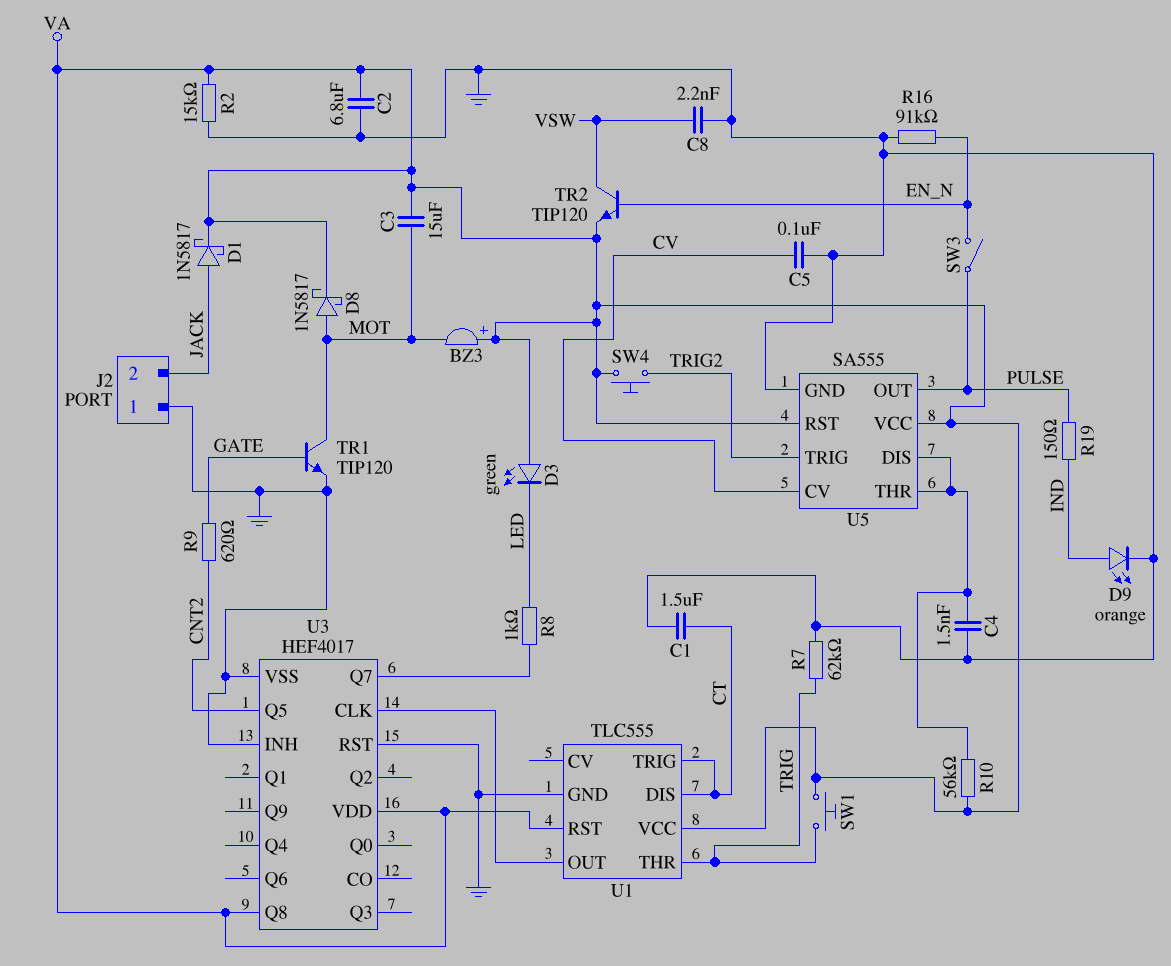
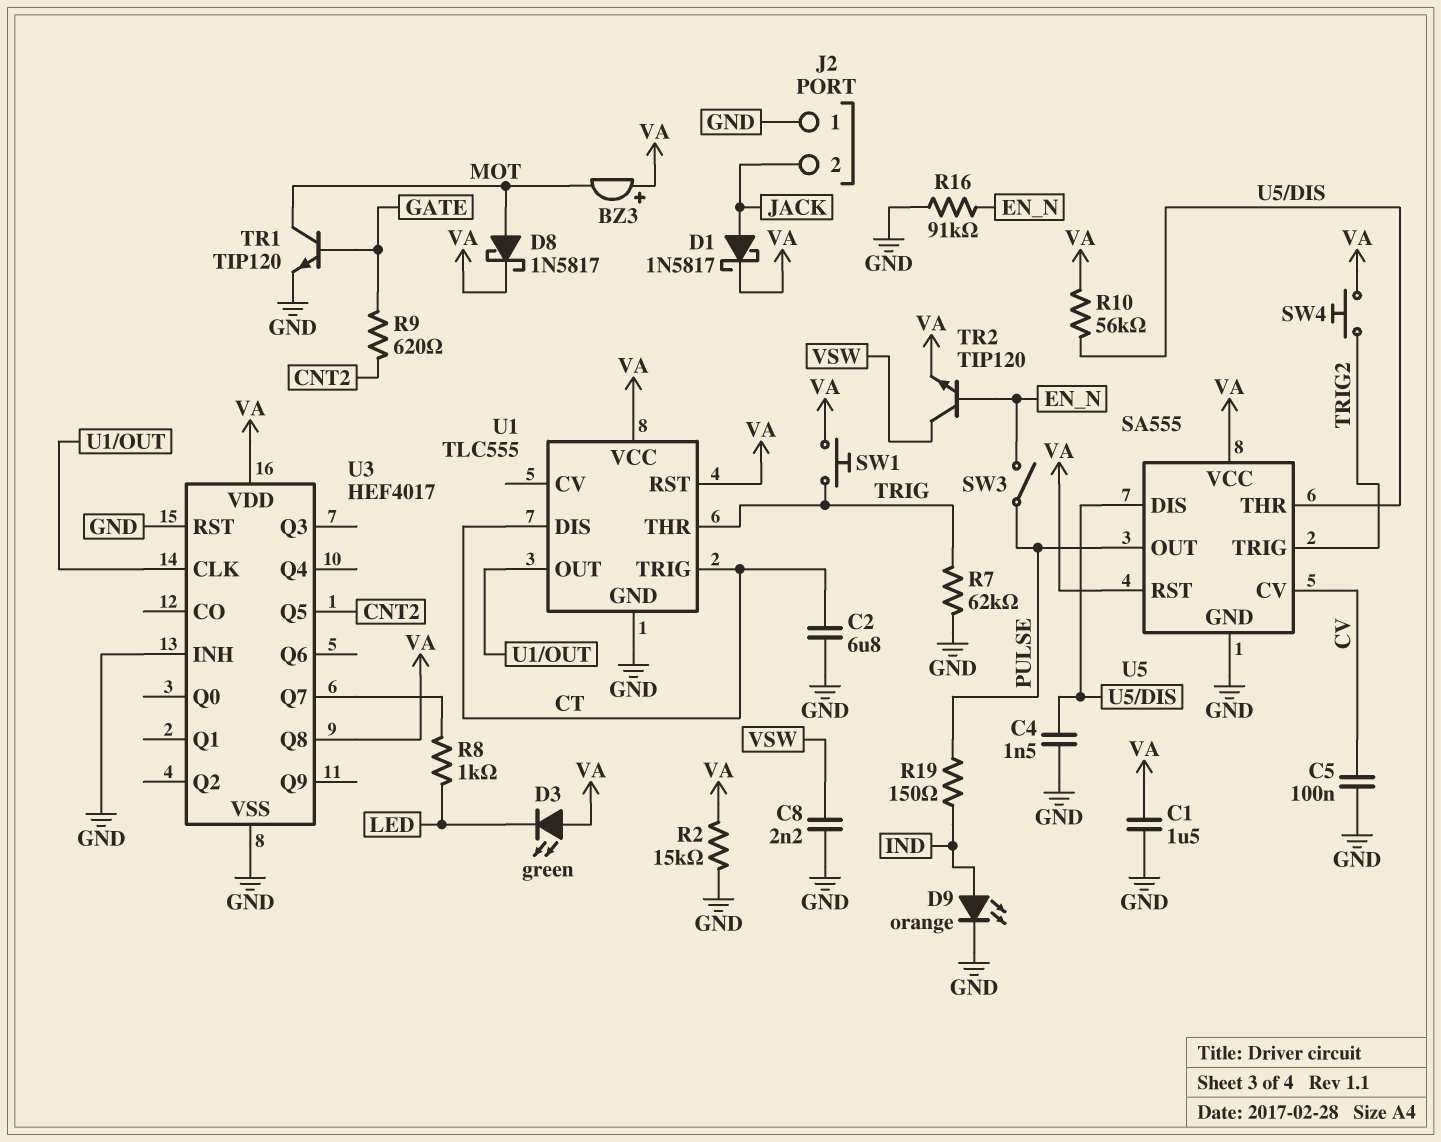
C1: 1.5uF (CT, GND) -> 1.5uF (GND, VA)
C2: 6.8uF (GND, VA) -> 6.8uF (CT, GND)
C3: 15uF (MOT, VA) -> none

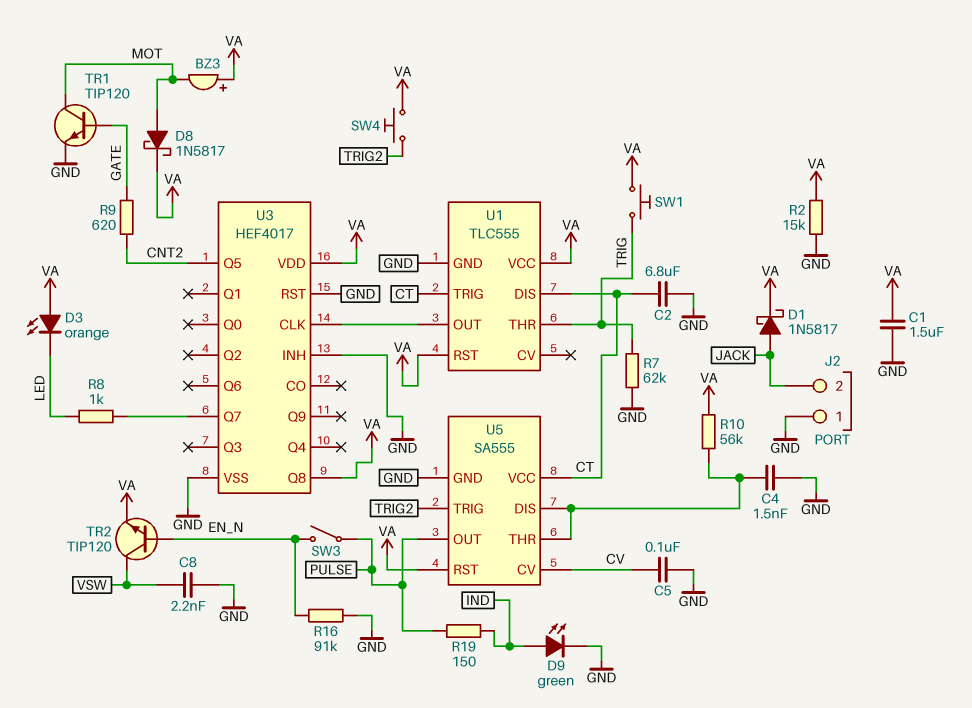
D3: LED green (A VA, K LED) -> LED orange (A VA, K LED)
D9: LED orange (A IND, K GND) -> LED green (A IND, K GND)
U5 pin VCC: VA -> CT

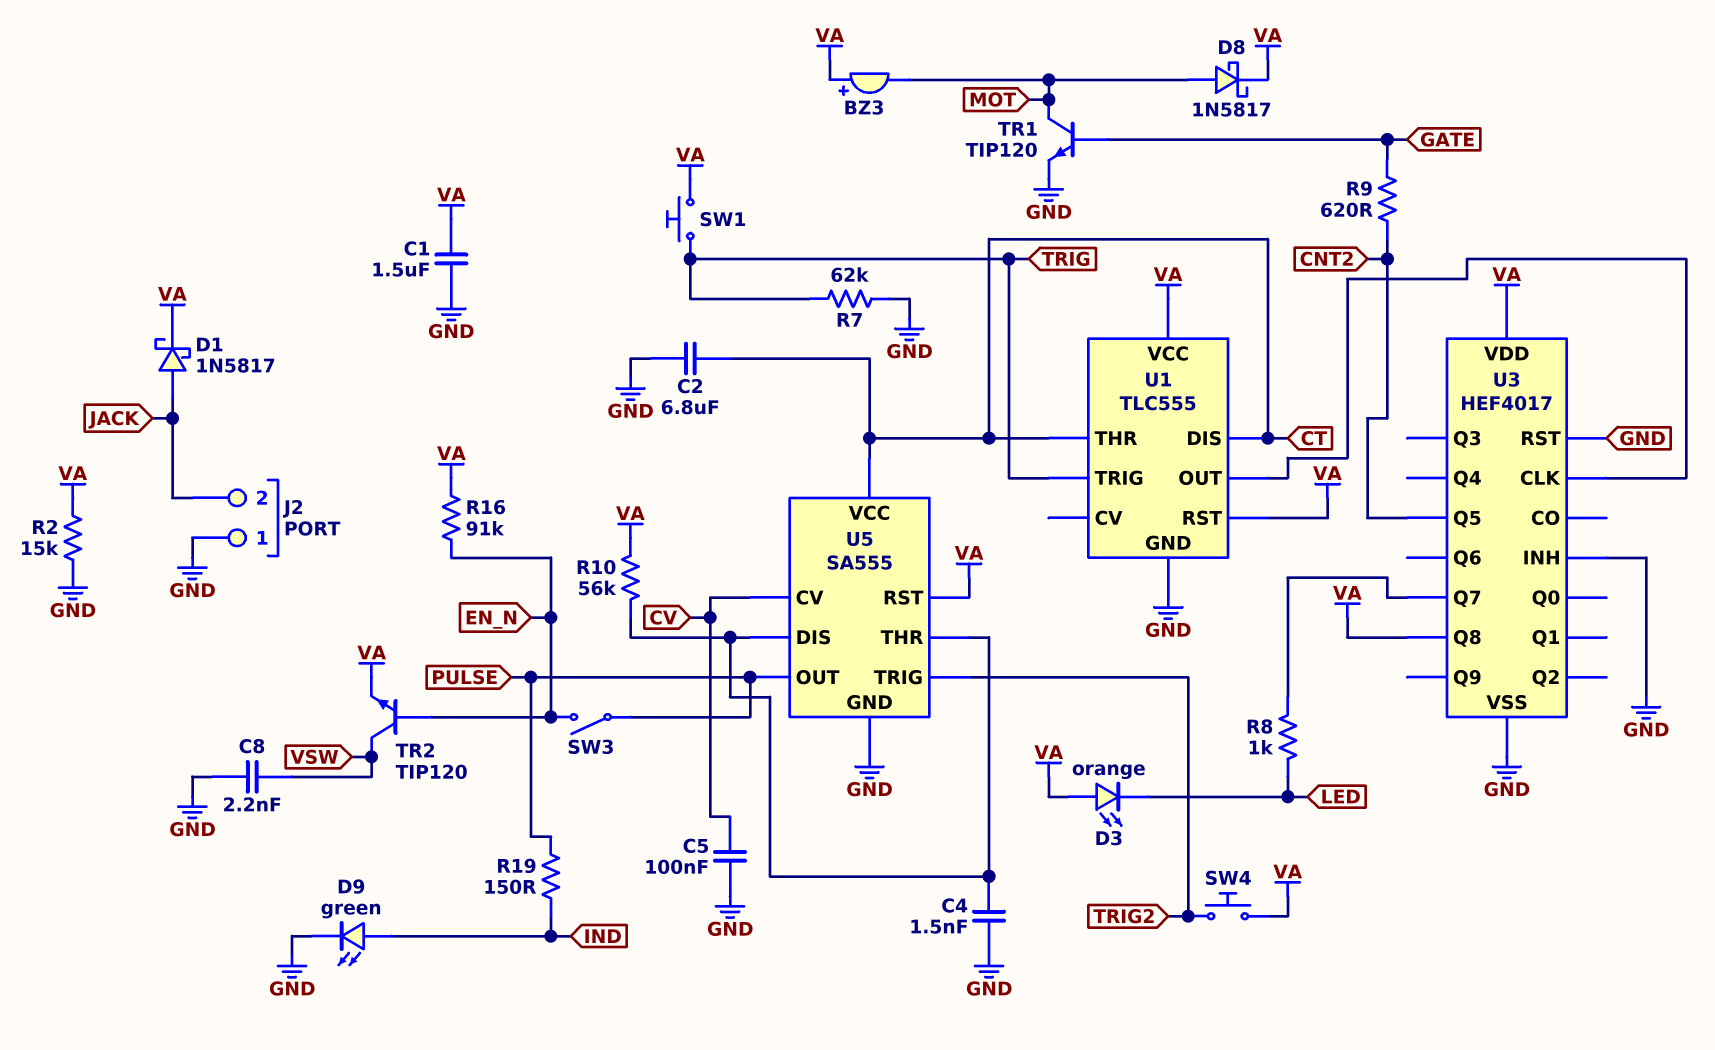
R16: 91k (EN_N, GND) -> 91k (EN_N, VA)
U1 pin THR: TRIG -> CT
U1 pin TRIG: CT -> TRIG

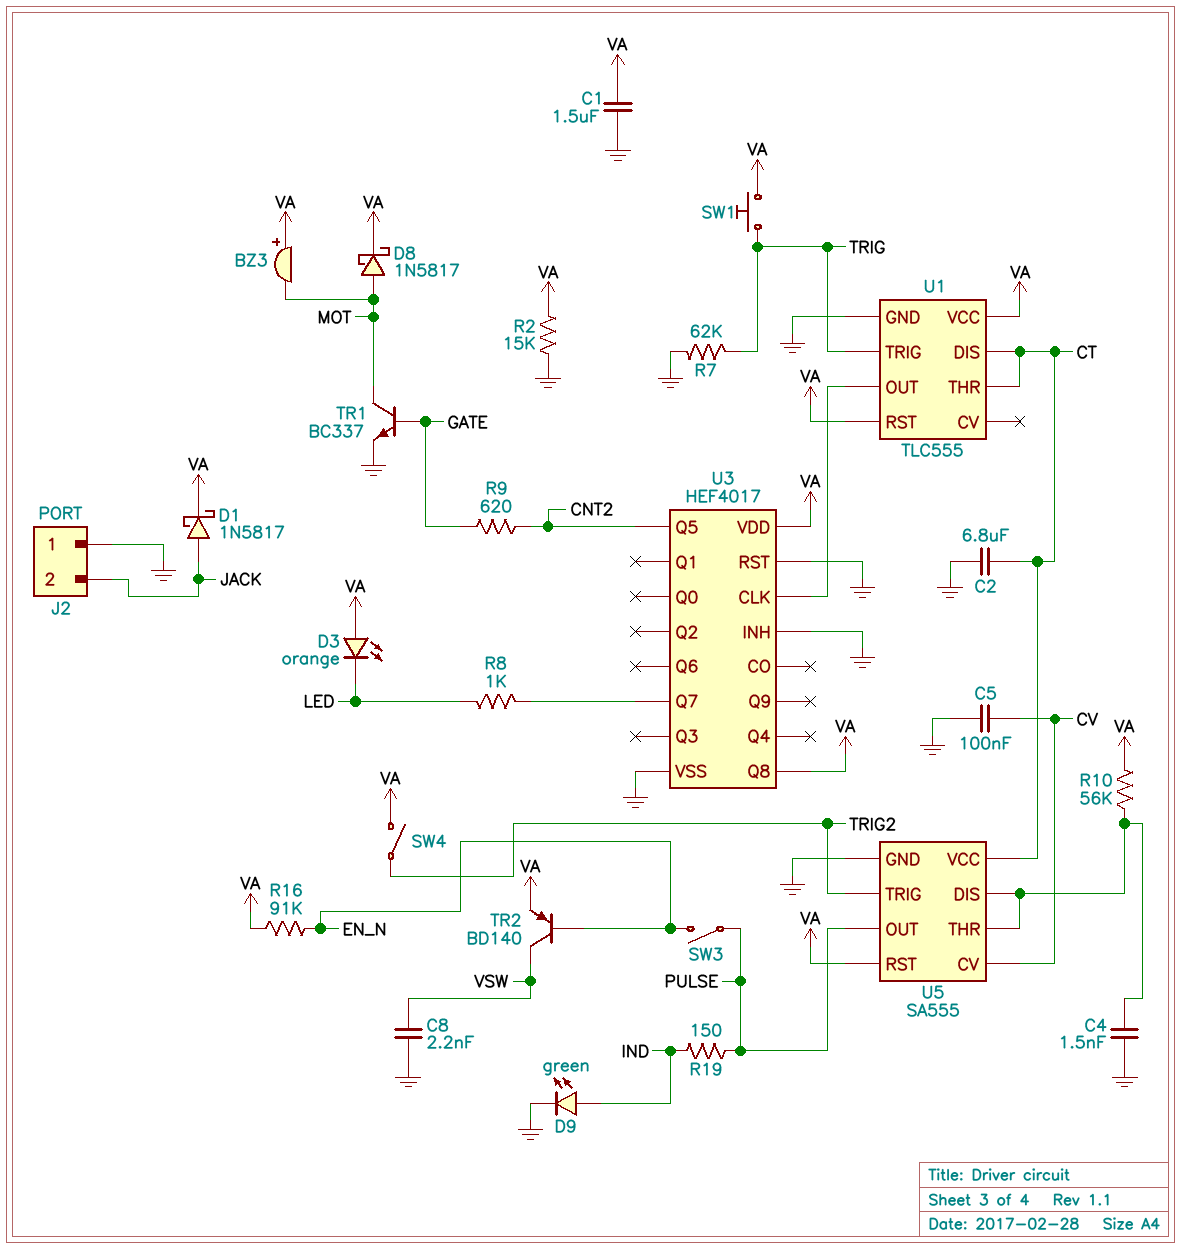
SW4: button (TRIG2, VA) -> switch (TRIG2, VA)
TR1: NPN TIP120 (B GATE, C MOT, E GND) -> NPN BC337 (B GATE, C MOT, E GND)
TR2: NPN TIP120 (B EN_N, C VSW, E VA) -> PNP BD140 (B EN_N, C VSW, E VA)

